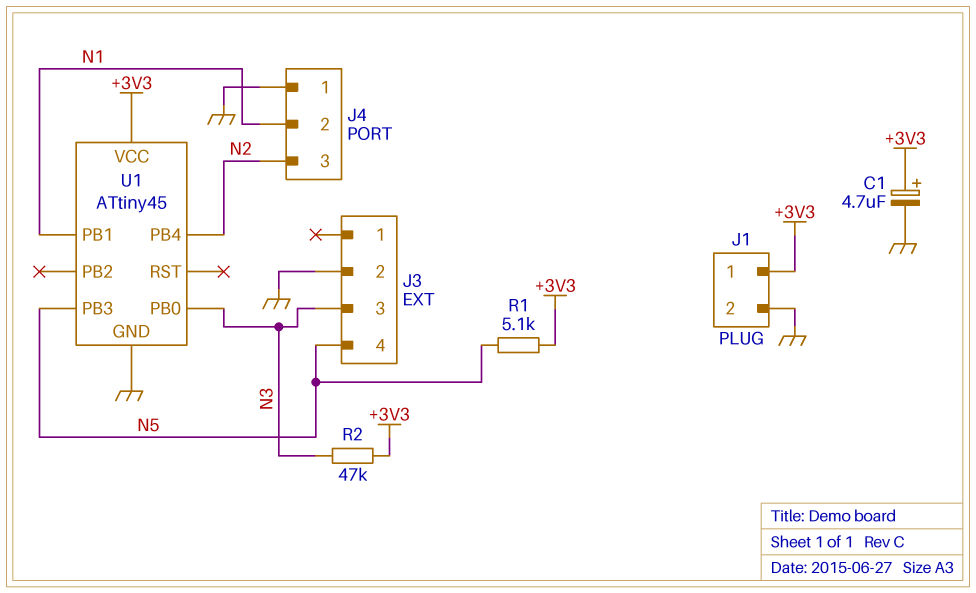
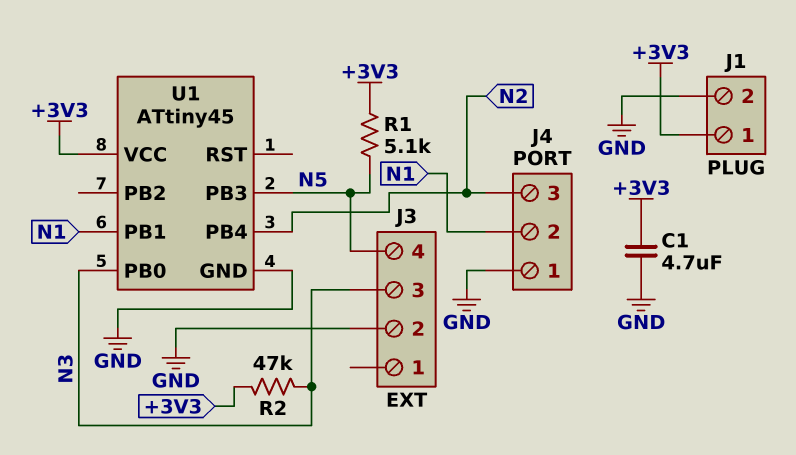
C1: 4.7uF (plus +3V3, minus GND) -> 4.7uF (+3V3, GND)

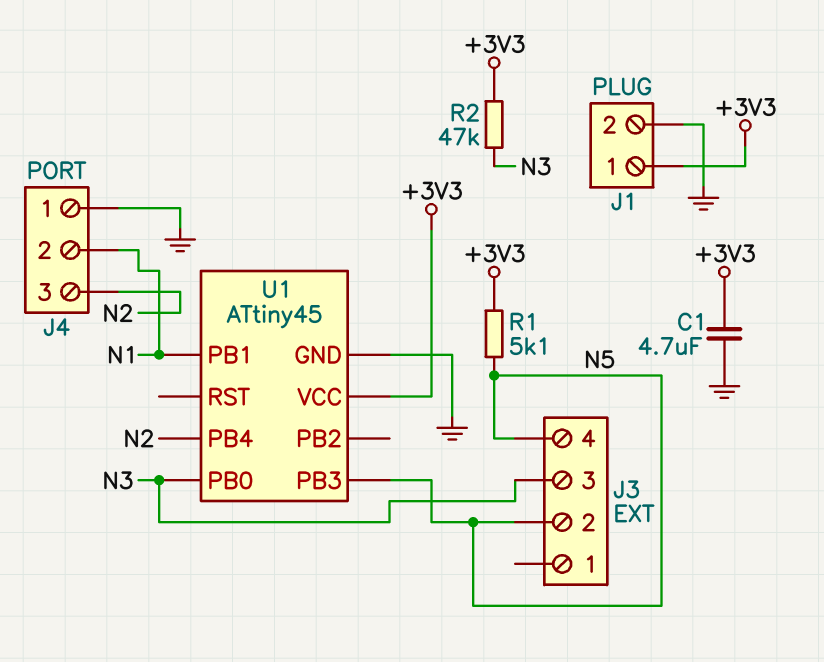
J3 pin 2: GND -> N5

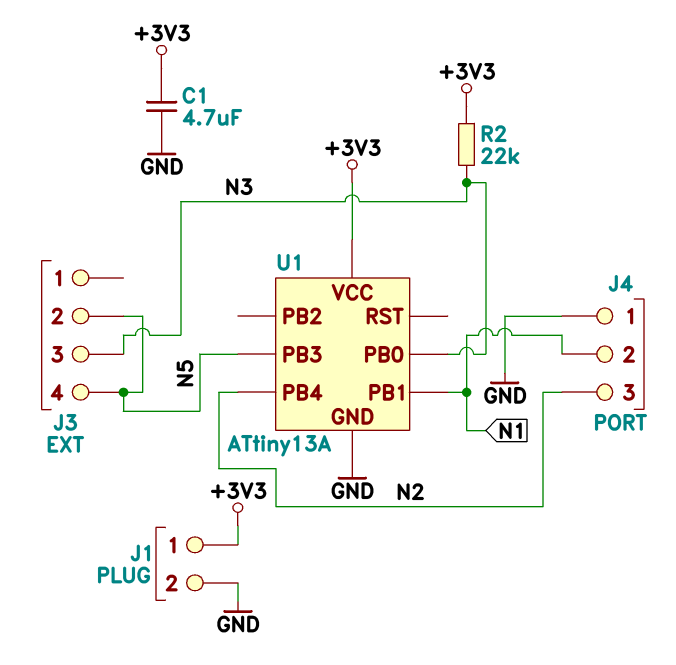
R1: 5.1k (+3V3, N5) -> none
R2: 47k (+3V3, N3) -> 22k (+3V3, N3)
U1: ATtiny45 -> ATtiny13A

